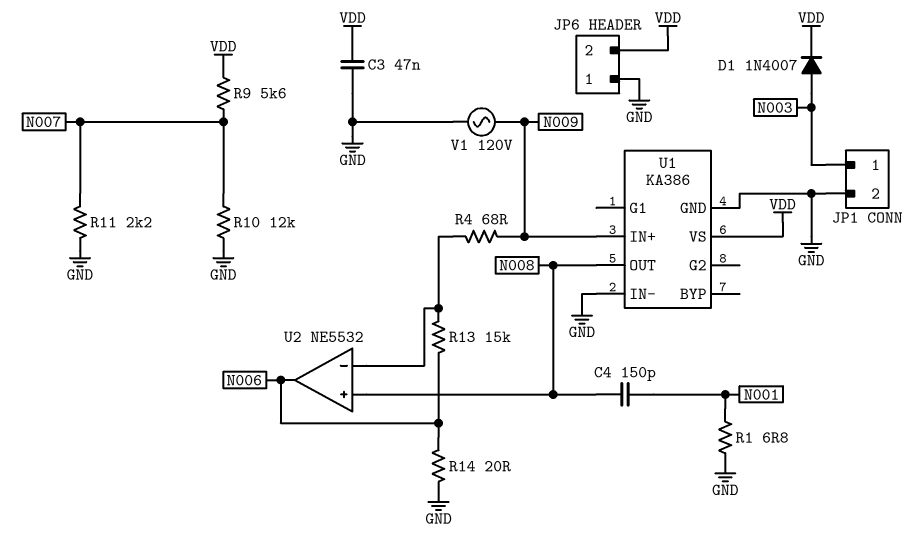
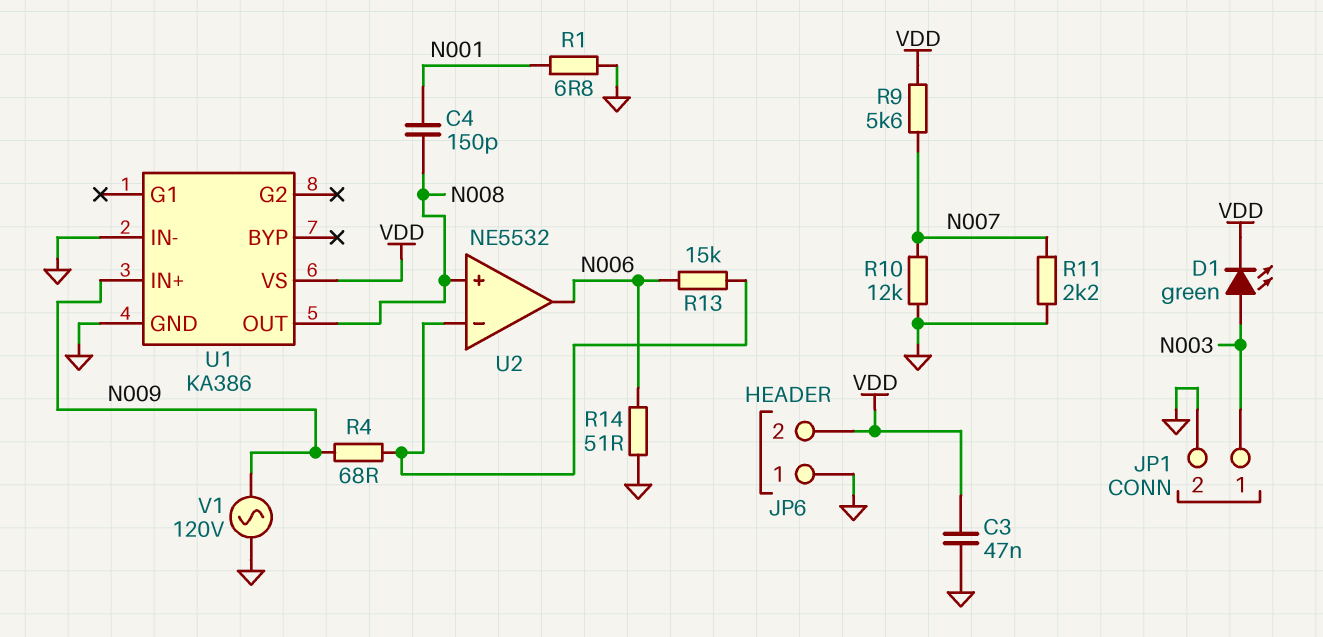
D1: diode 1N4007 (A N003, K VDD) -> LED green (A N003, K VDD)
R14: 20 (GND, N006) -> 51 (GND, N006)

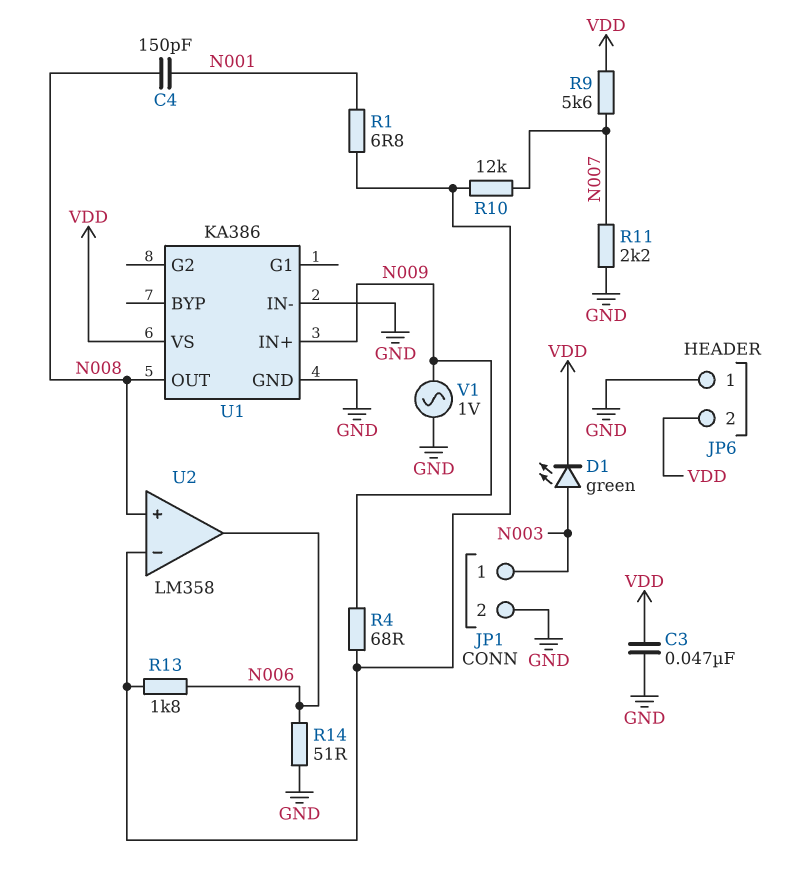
R1: 6.8 (GND, N001) -> 6.8 (N001, U2/in-)
R10: 12k (GND, N007) -> 12k (N007, U2/in-)
R13: 15k (N006, U2/in-) -> 1.8k (N006, U2/in-)
U2: NE5532 -> LM358
V1: AC 120V (GND, N009) -> AC 1V (GND, N009)

